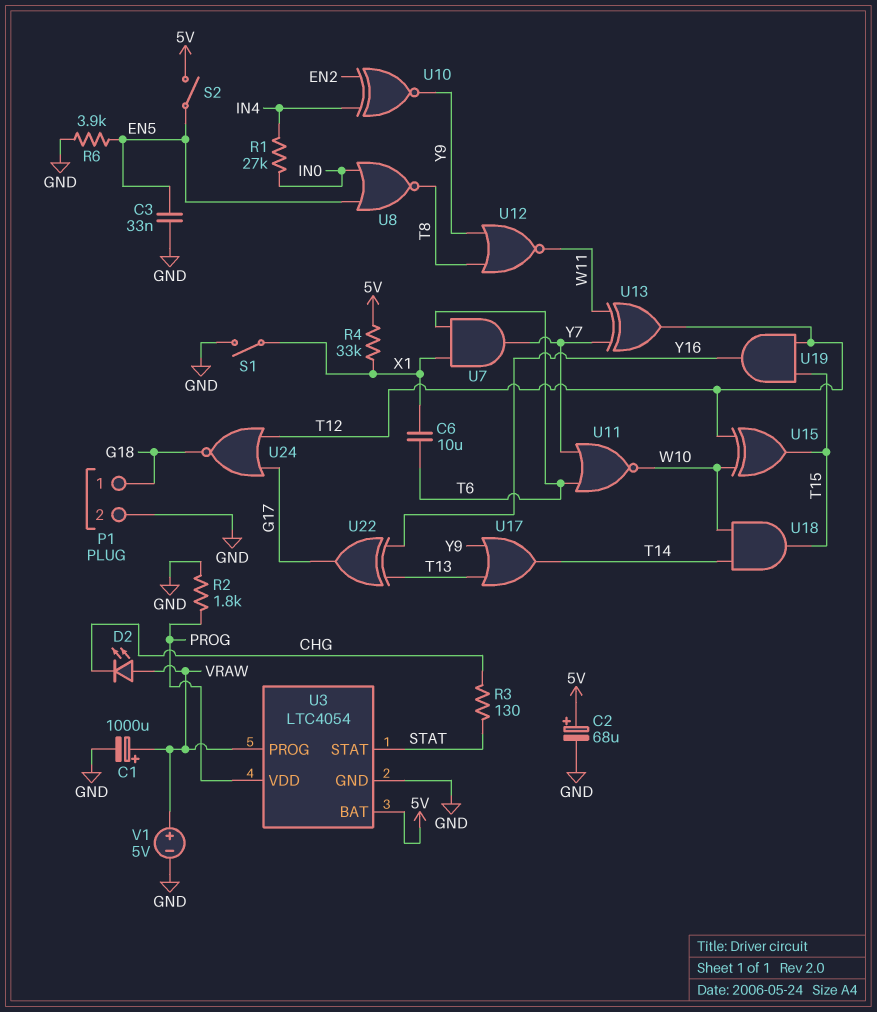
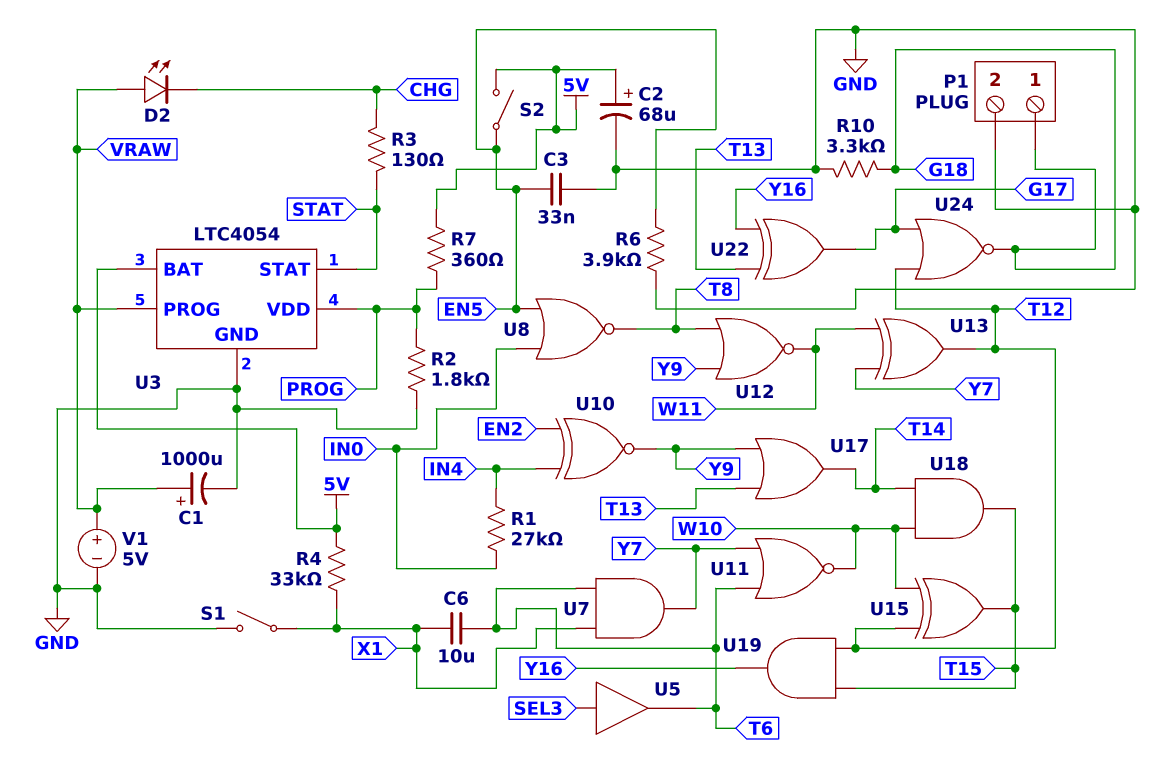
R7: none -> 360 (5V, PROG)
R10: none -> 3.3k (G18, GND)
U5: none -> buffer (in SEL3, out T6)

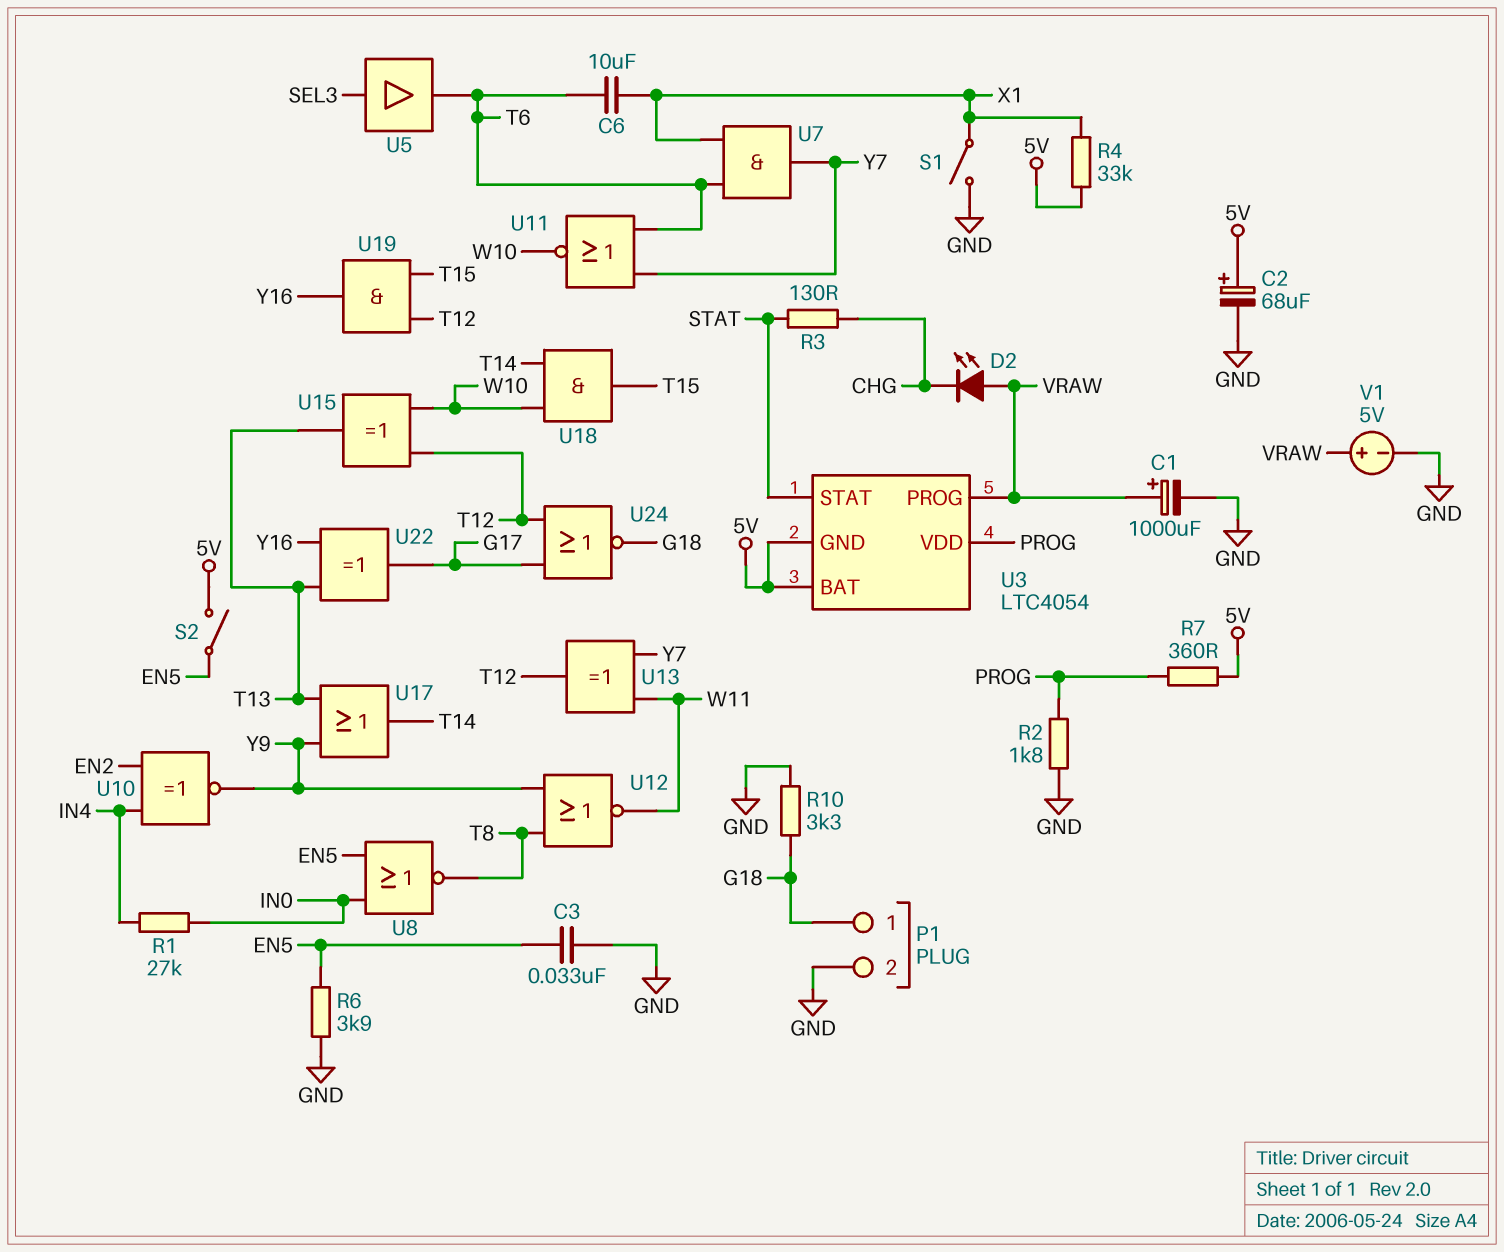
U3 pin GND: GND -> 5V
U15: XOR (in T12, in W10, out T15) -> XOR (in T12, in W10, out T13)

